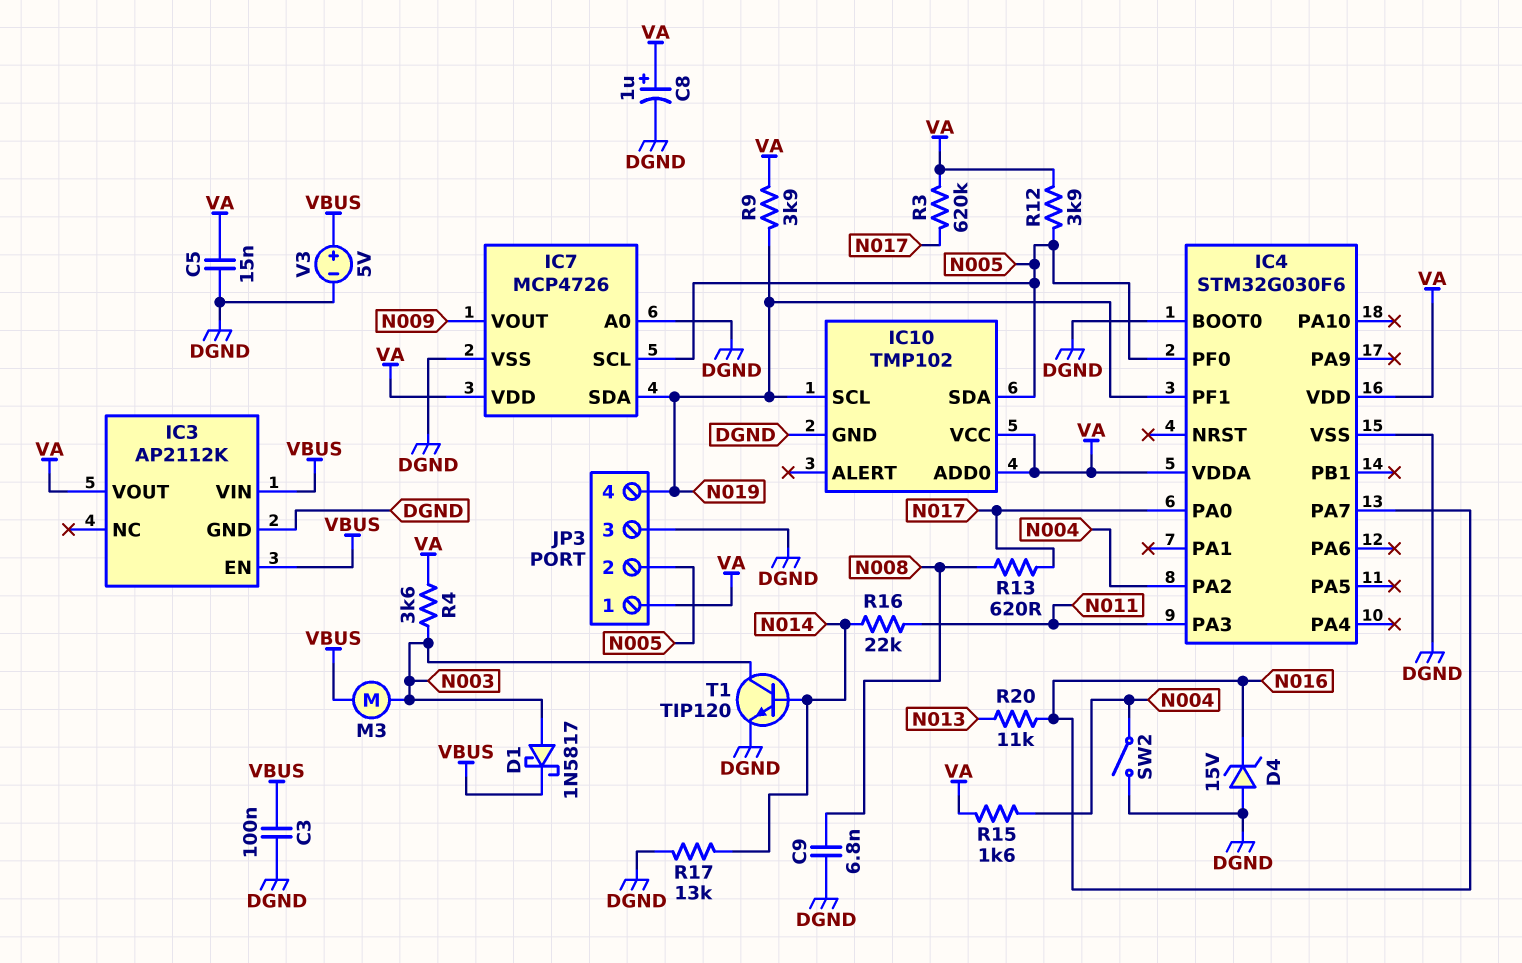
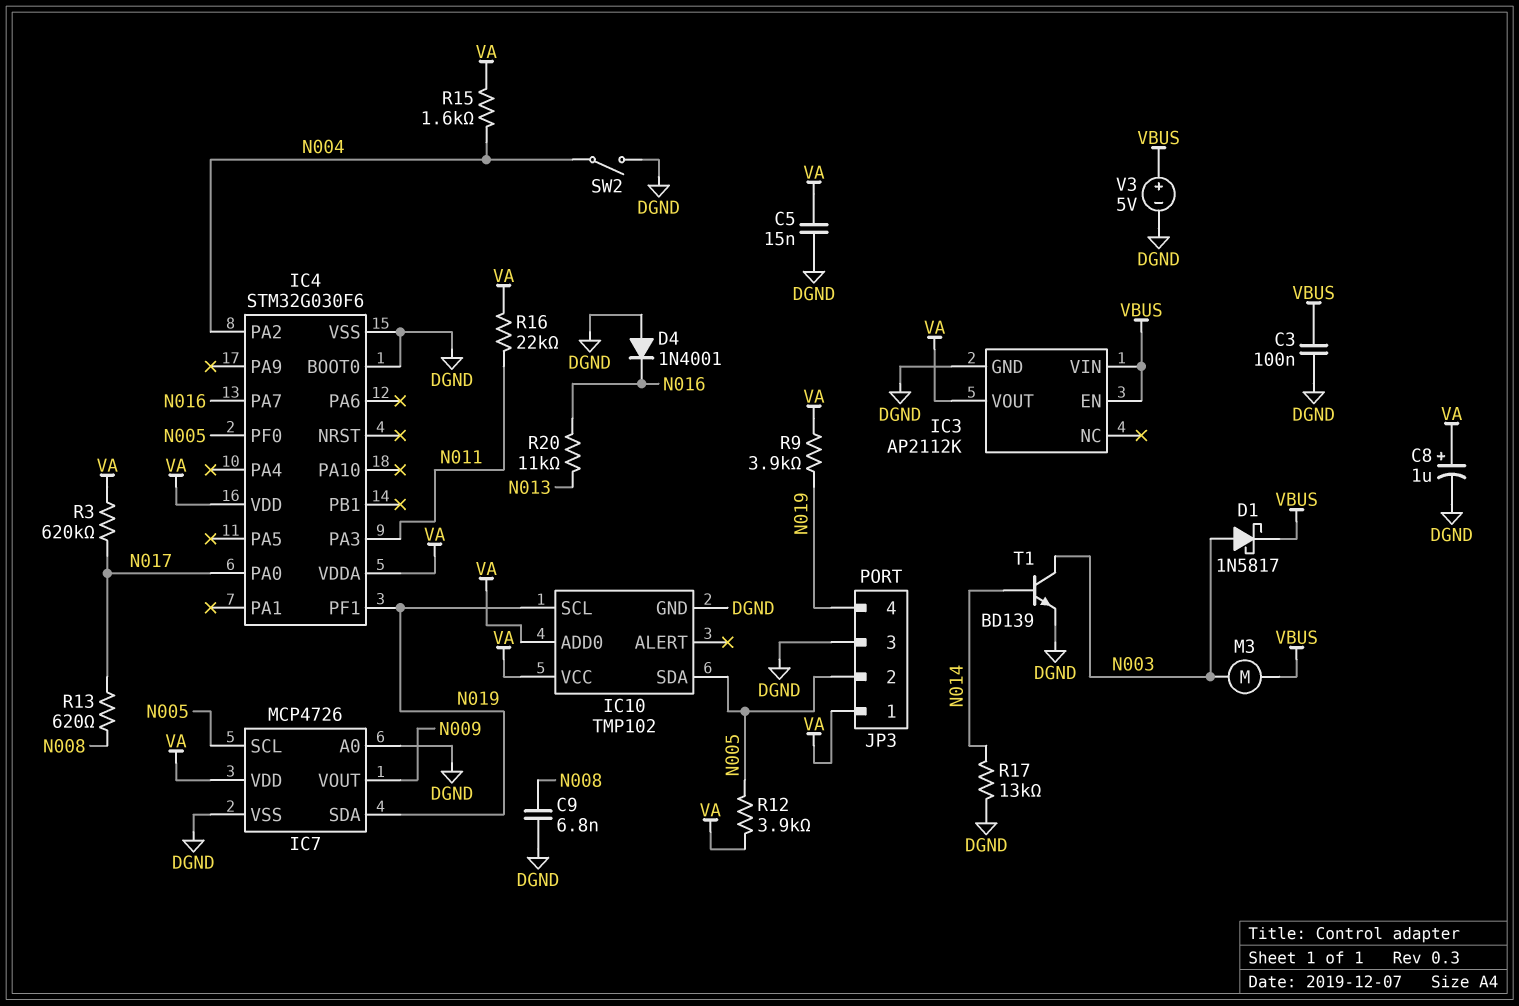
D4: zener 15V (A DGND, K N016) -> diode 1N4001 (A DGND, K N016)
R4: 3.6k (N003, VA) -> none
R16: 22k (N011, N014) -> 22k (N011, VA)
T1: NPN TIP120 (B N014, C N003, E DGND) -> NPN BD139 (B N014, C N003, E DGND)

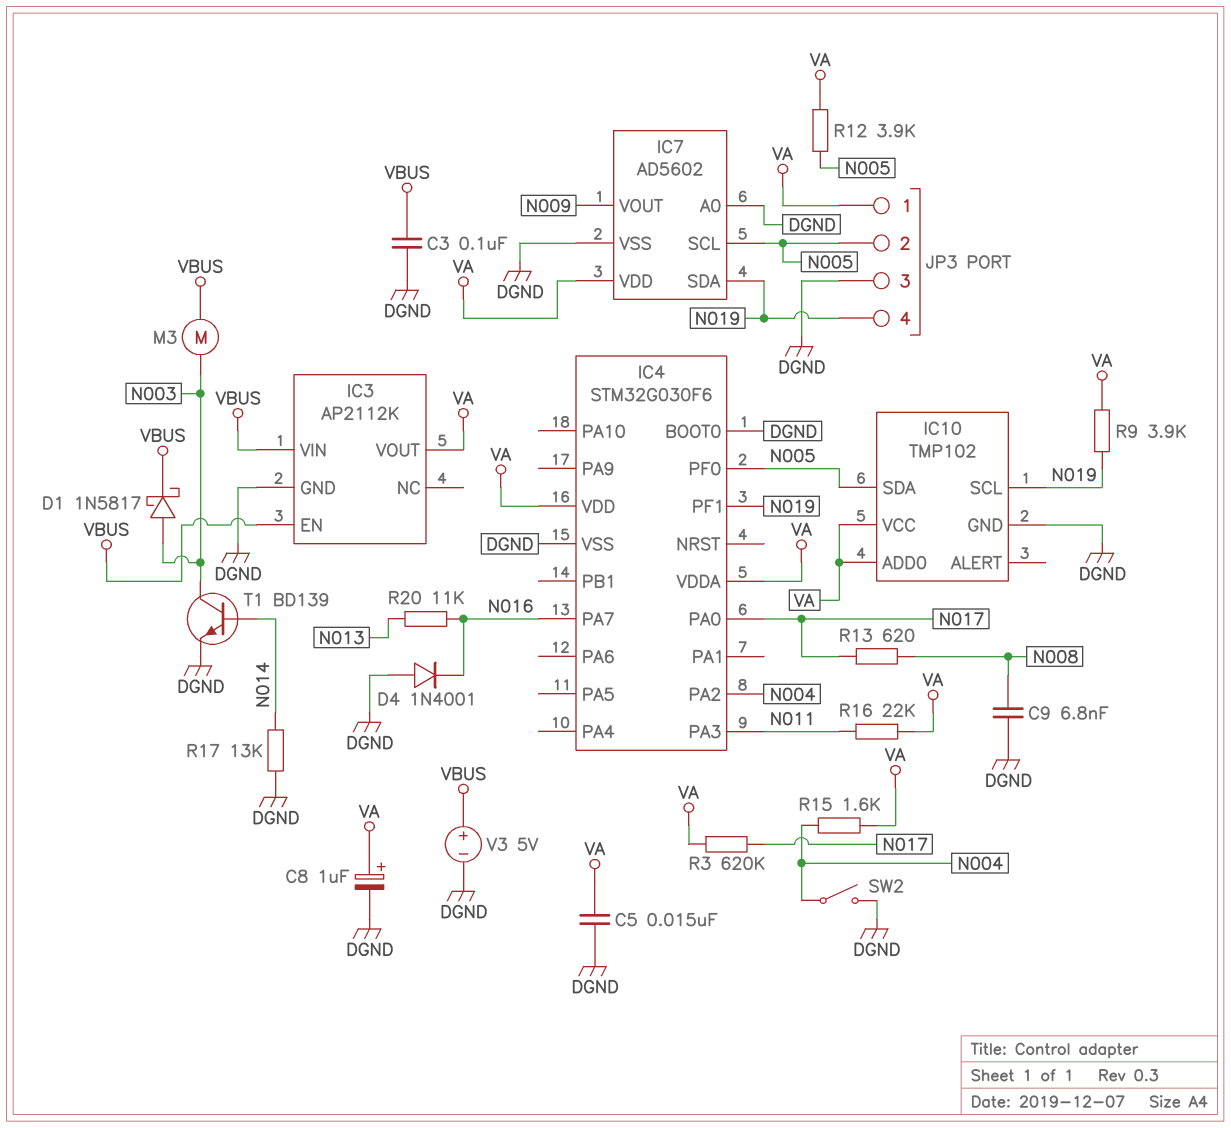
IC7: MCP4726 -> AD5602

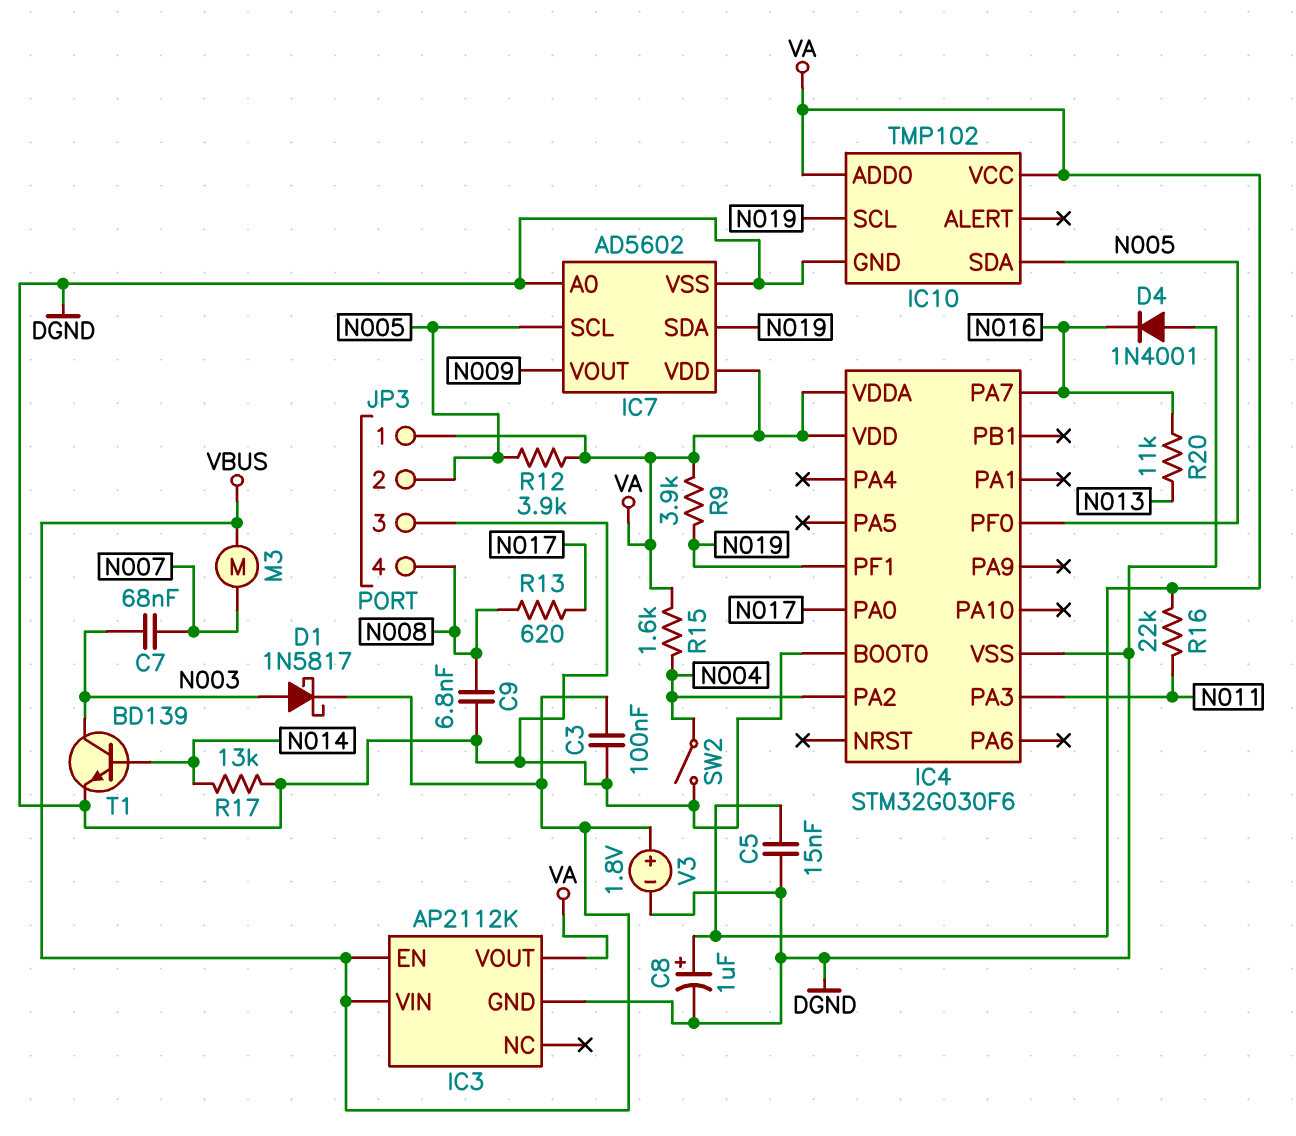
C7: none -> 68nF (N003, N007)
JP3 pin 4: N019 -> N008
M3: motor (N003, VBUS) -> motor (N007, VBUS)
R3: 620k (N017, VA) -> none
V3: 5V (plus VBUS, minus DGND) -> 1.8V (plus VBUS, minus DGND)

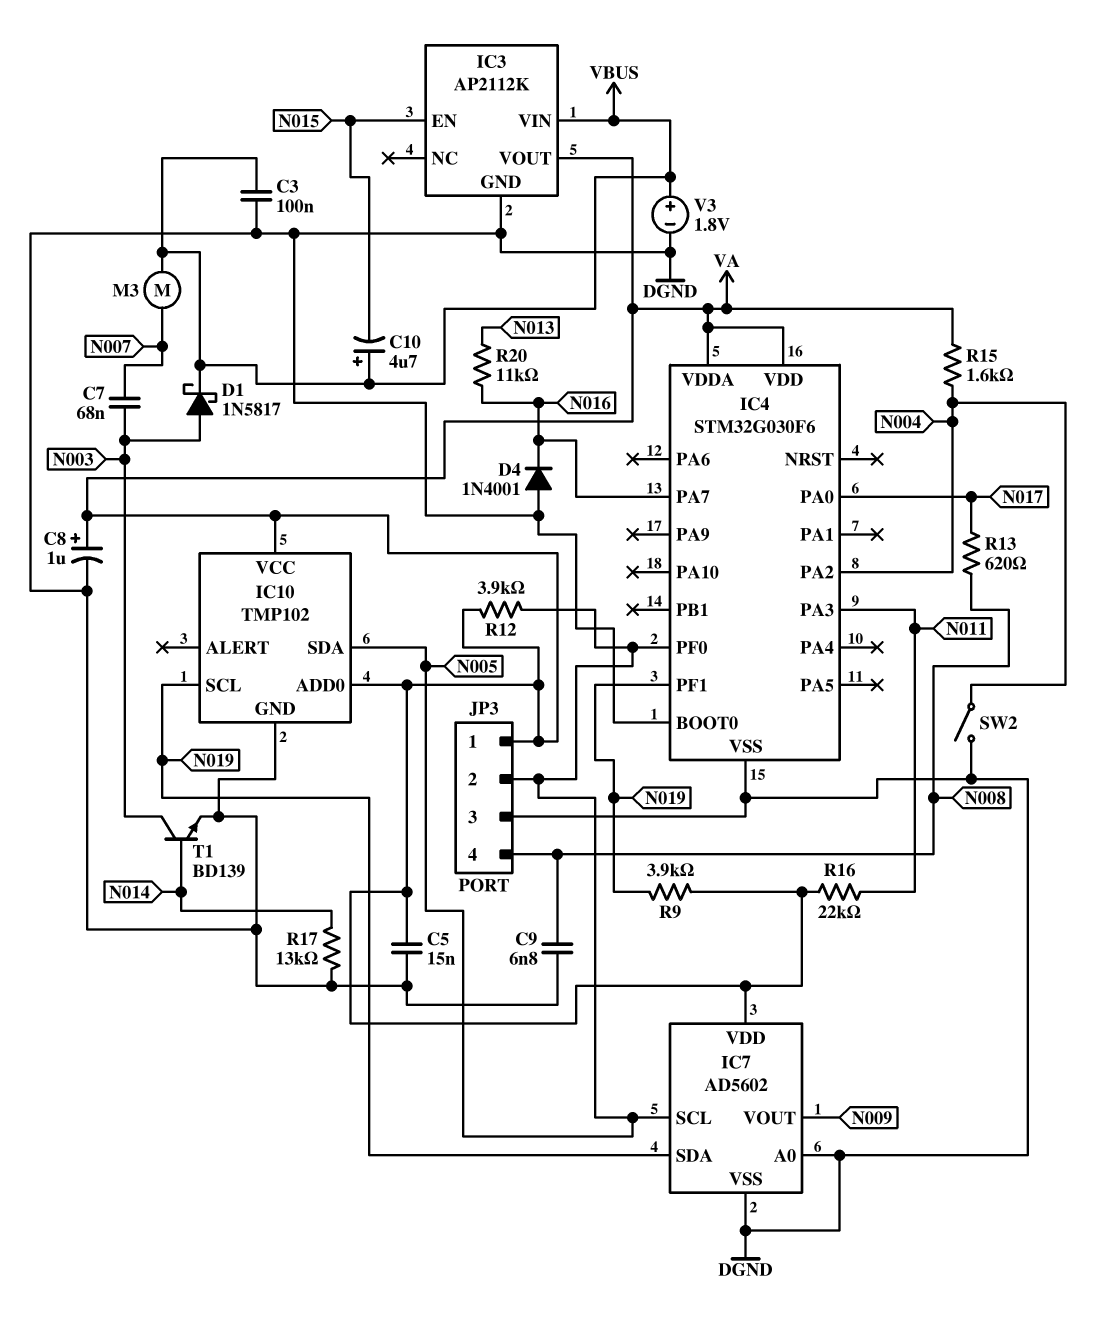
C10: none -> 4.7uF (plus VBUS, minus N015)
IC3 pin EN: VBUS -> N015

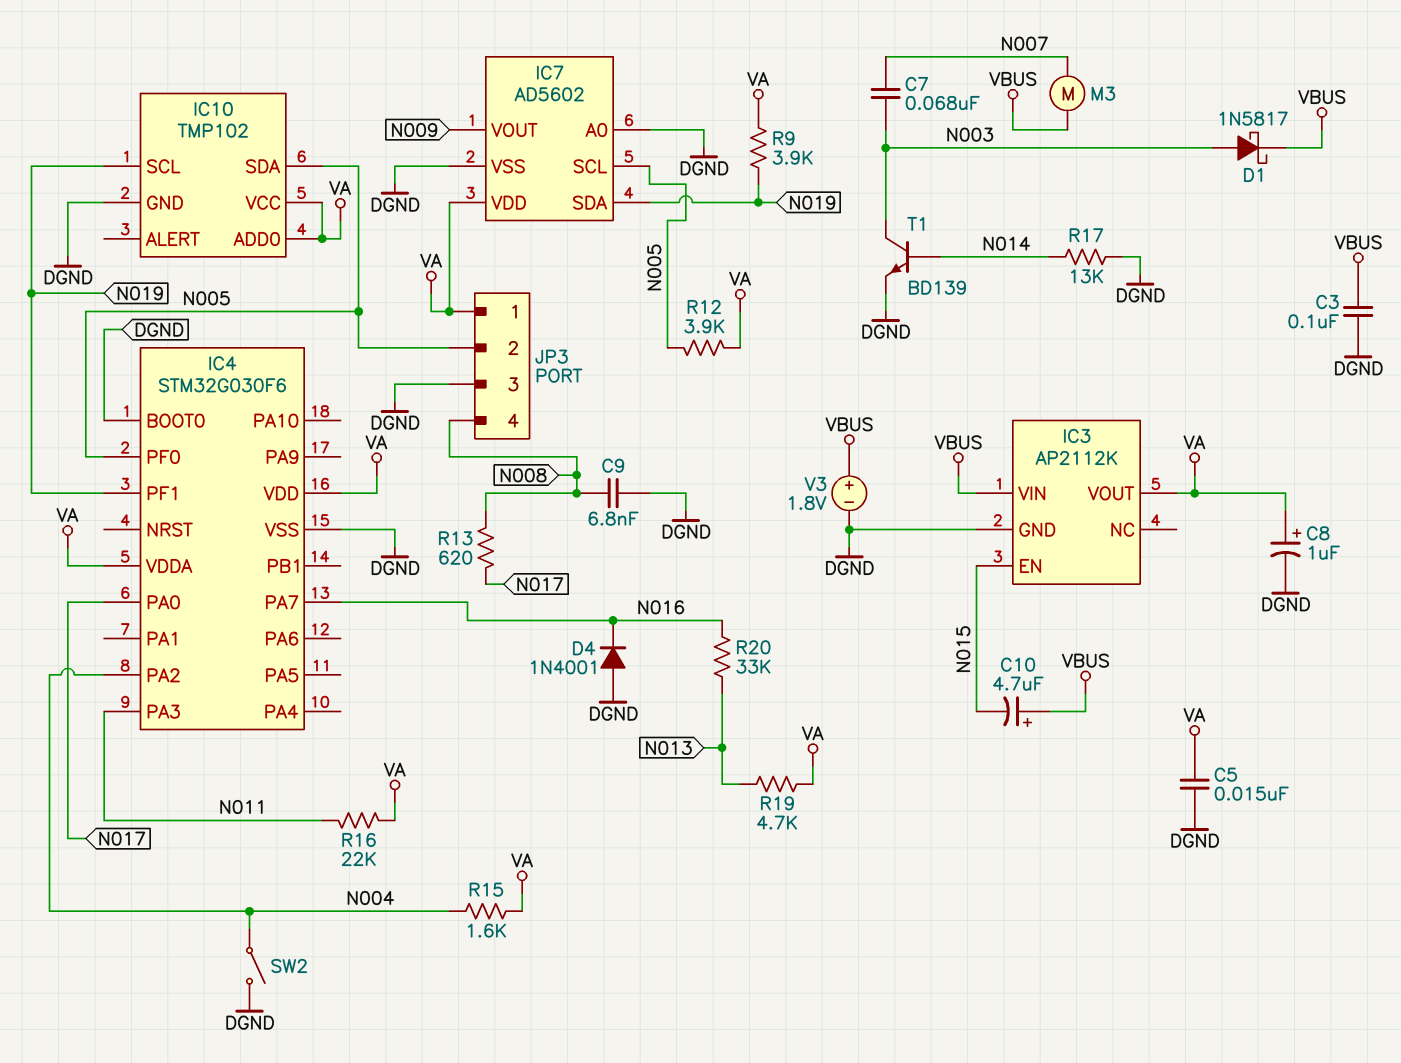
R19: none -> 4.7k (N013, VA)
R20: 11k (N013, N016) -> 33k (N013, N016)

